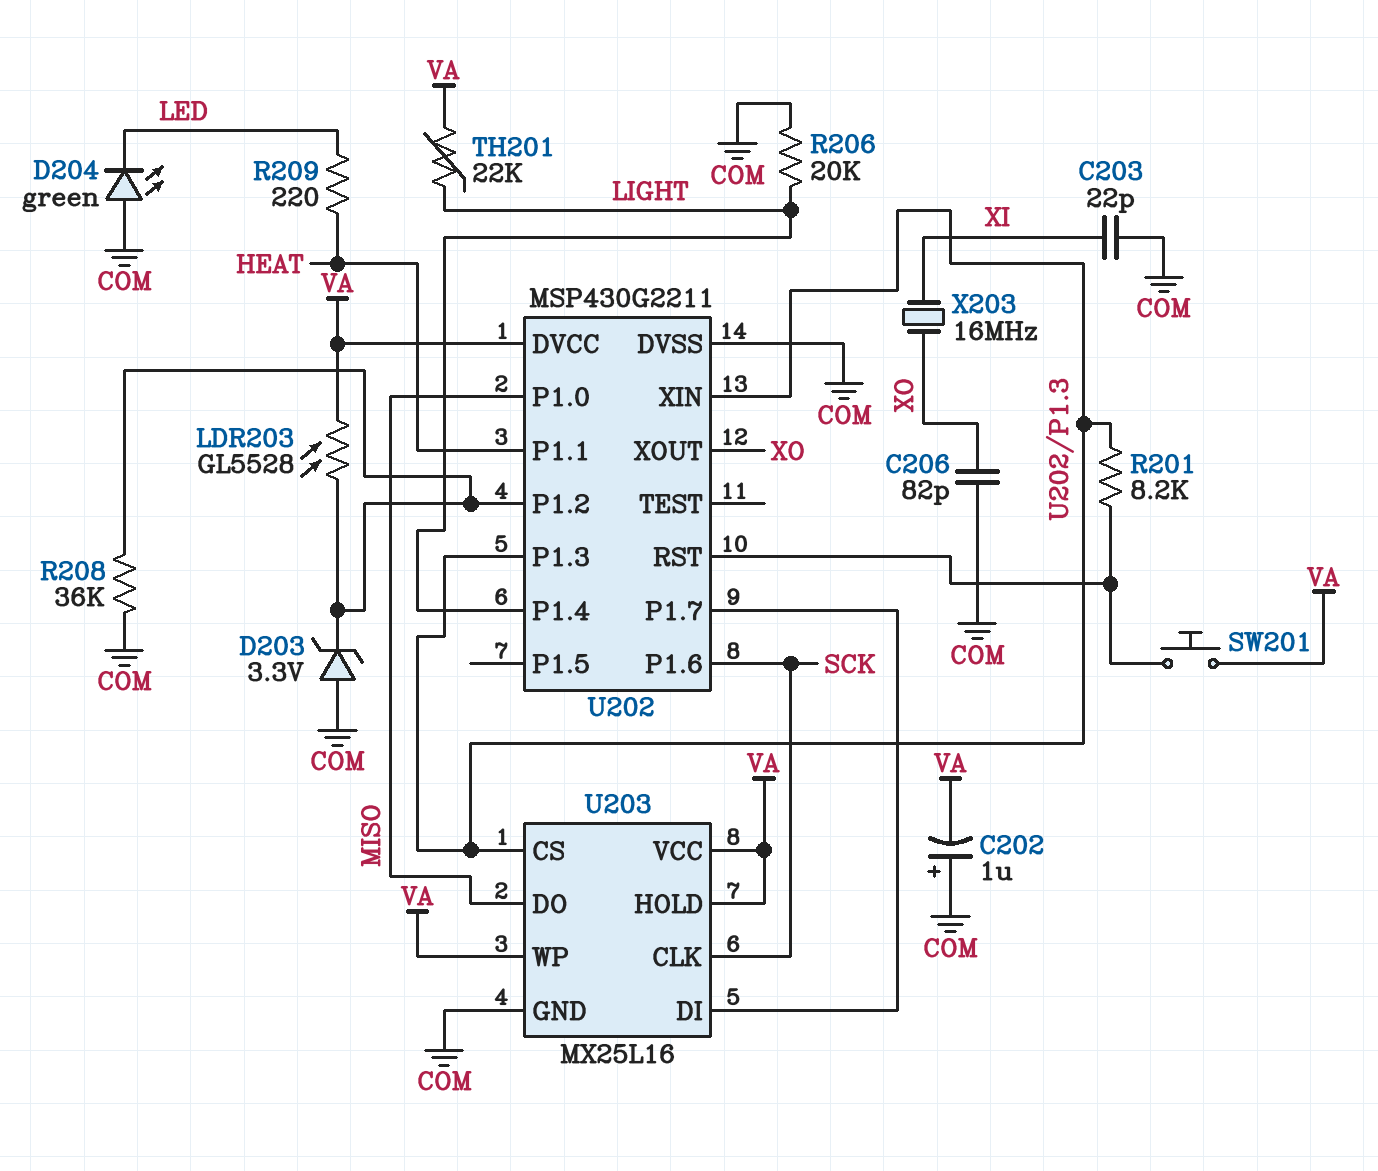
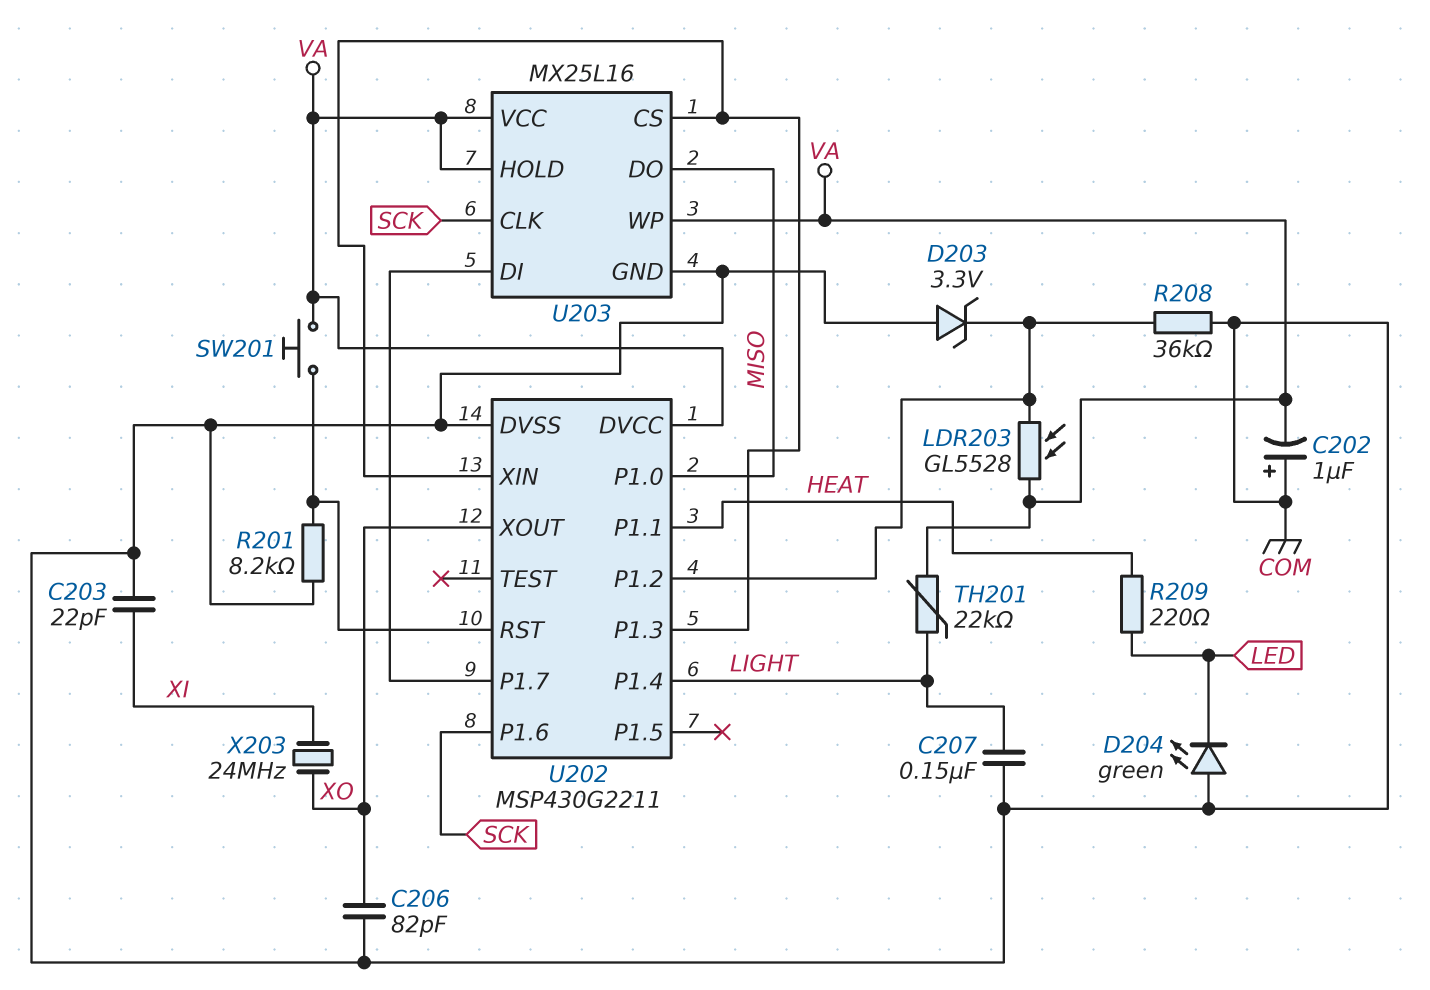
C207: none -> 150nF (COM, LIGHT)
R201: 8.2k (U202/P1.3, U202/RST) -> 8.2k (COM, U202/RST)
R206: 20k (COM, LIGHT) -> none
X203: 16MHz (XI, XO) -> 24MHz (XI, XO)

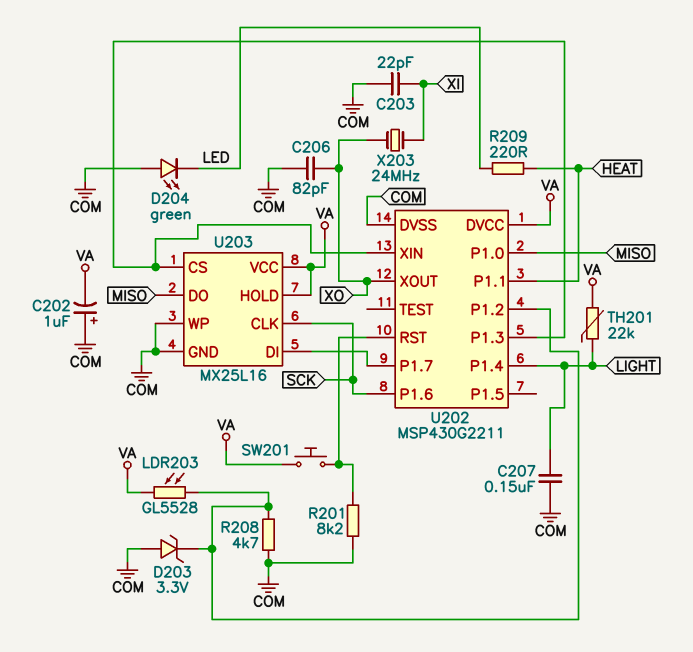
R208: 36k (COM, U202/P1.2) -> 4.7k (COM, U202/P1.2)
U203 pin WP: VA -> COM

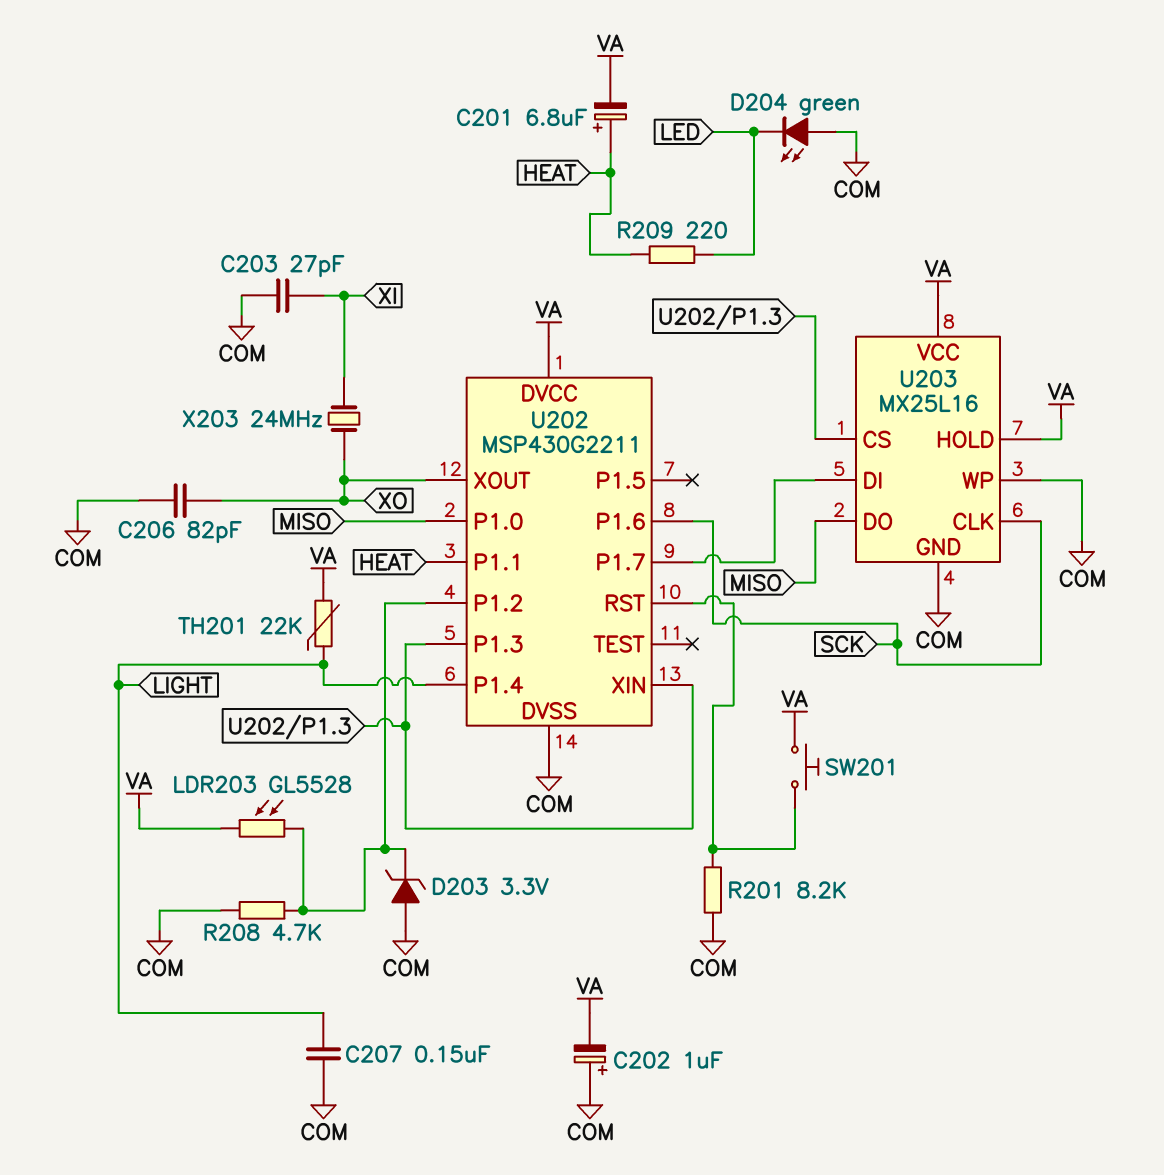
C201: none -> 6.8uF (plus HEAT, minus VA)
C203: 22pF (COM, XI) -> 27pF (COM, XI)

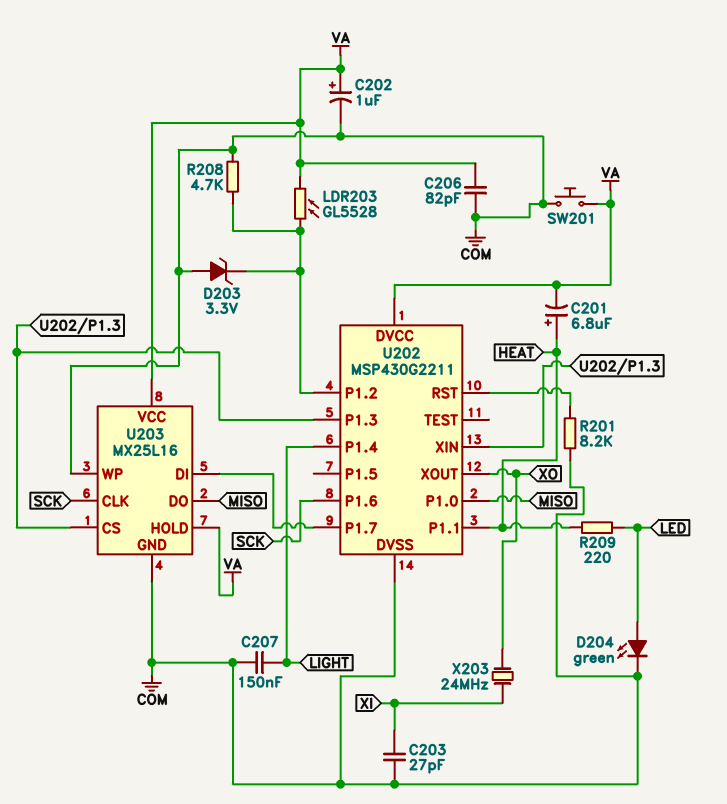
C202: 1uF (plus COM, minus VA) -> 1uF (plus VA, minus COM)
C206: 82pF (COM, XO) -> 82pF (COM, VA)
D204: LED green (A COM, K LED) -> LED green (A LED, K COM)
SW201: button (U202/RST, VA) -> button (COM, VA)
TH201: 22k (LIGHT, VA) -> none

